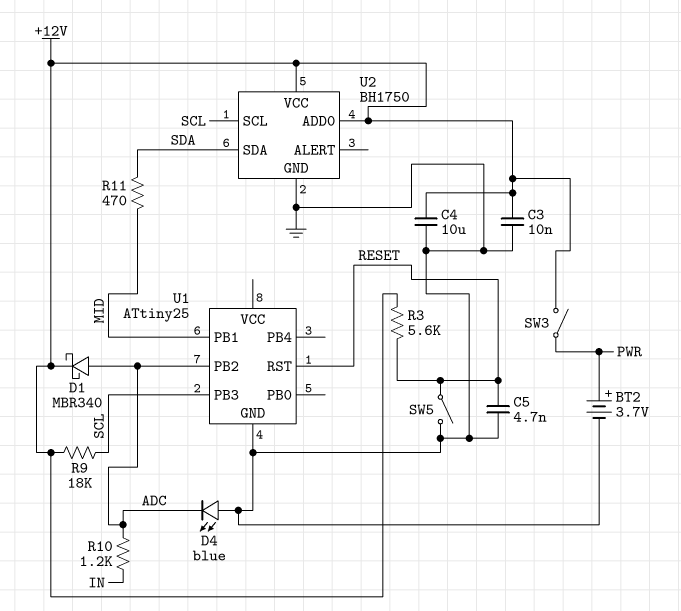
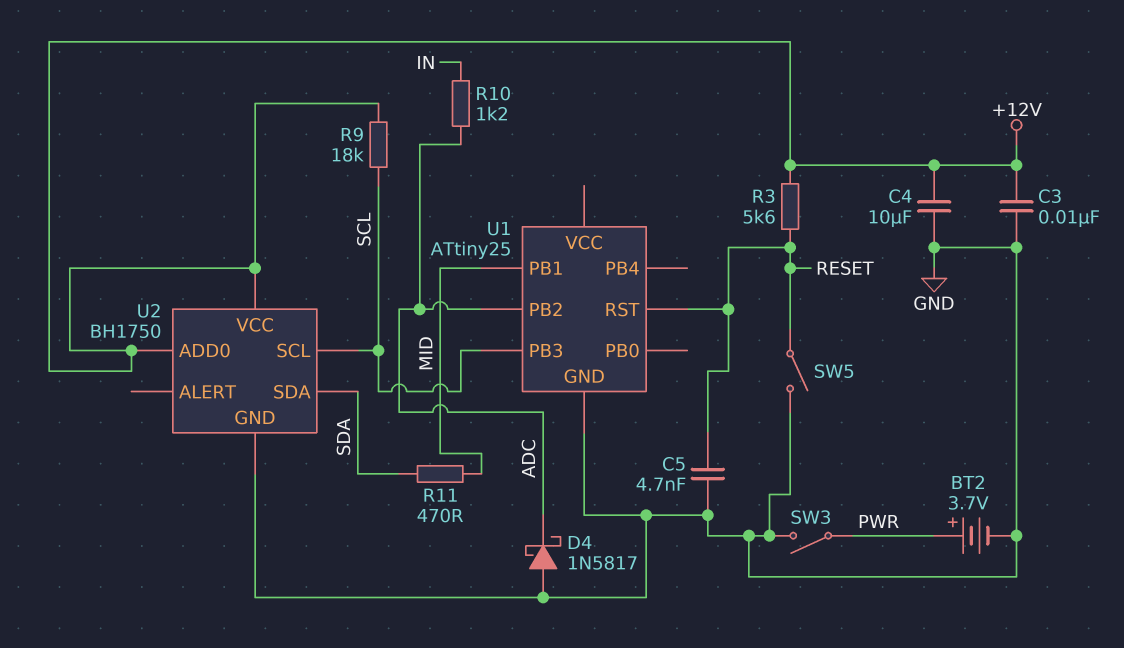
D1: schottky MBR340 (A ADC, K +12V) -> none
D4: LED blue (A GND, K ADC) -> schottky 1N5817 (A GND, K ADC)
SW3: switch (+12V, PWR) -> switch (GND, PWR)

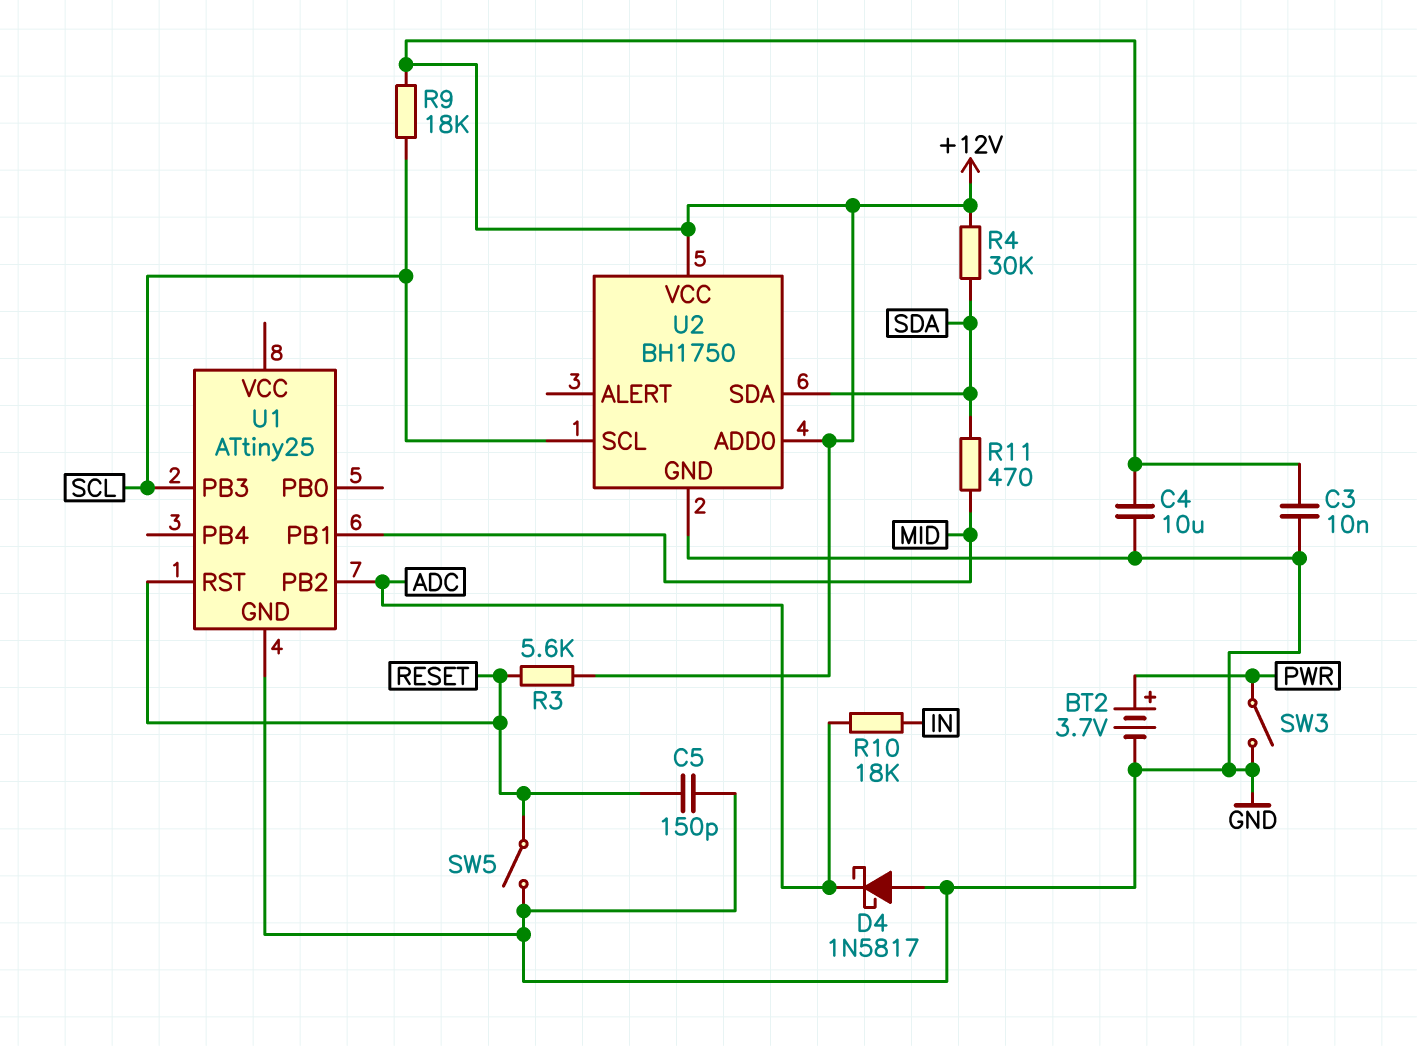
C5: 4.7nF (GND, RESET) -> 150pF (GND, RESET)
R4: none -> 30k (+12V, SDA)
R10: 1.2k (ADC, IN) -> 18k (ADC, IN)

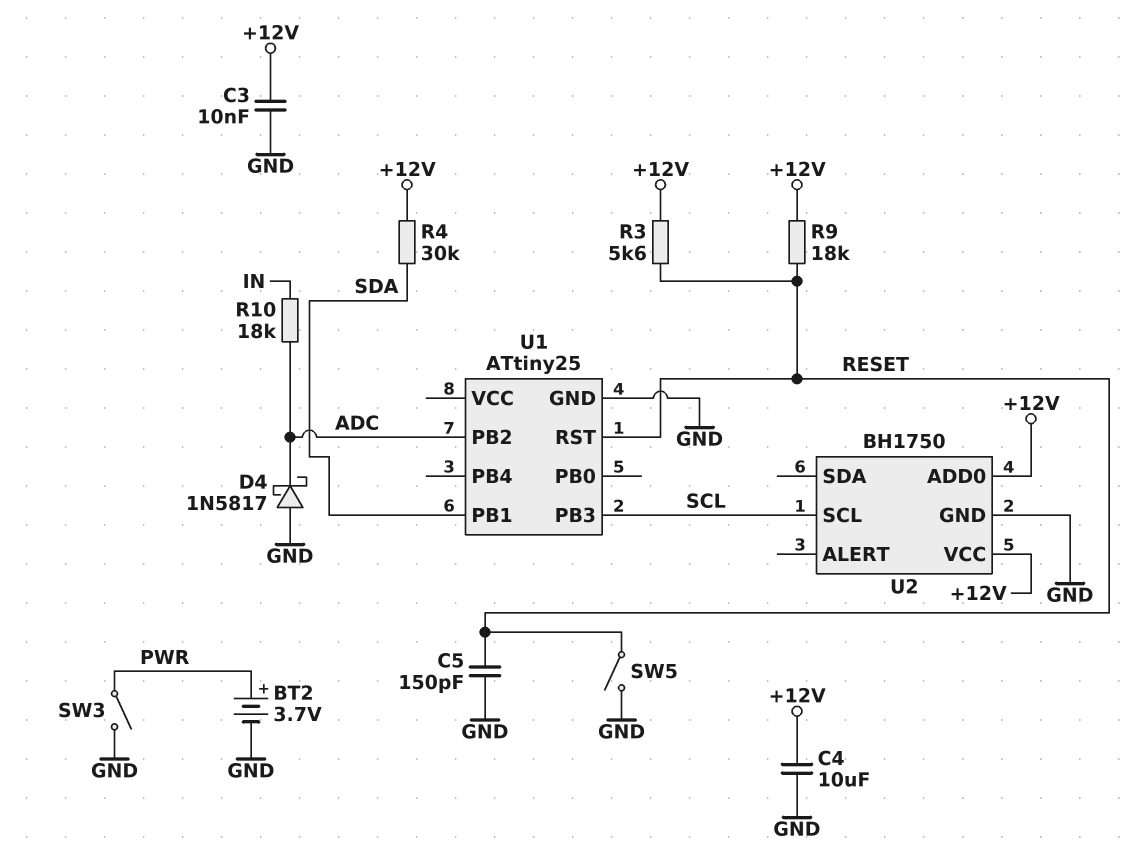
R9: 18k (+12V, SCL) -> 18k (+12V, RESET)
R11: 470 (MID, SDA) -> none
U1 pin PB1: MID -> SDA
U2 pin SDA: SDA -> none

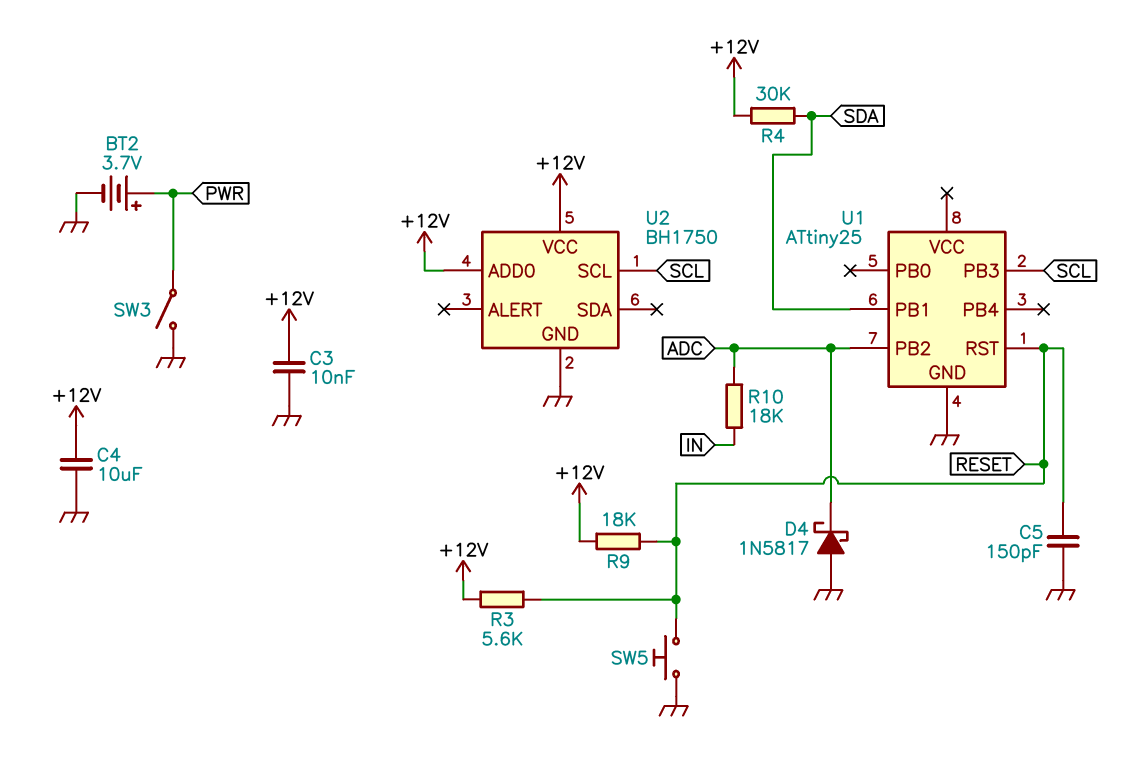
SW5: switch (GND, RESET) -> button (GND, RESET)

